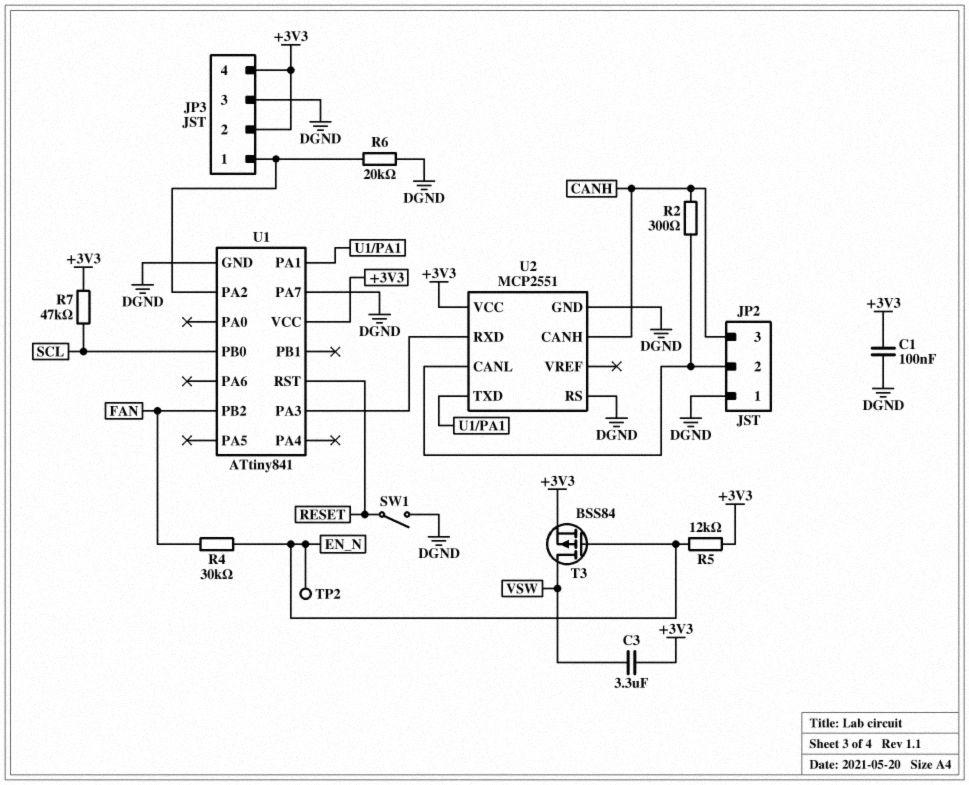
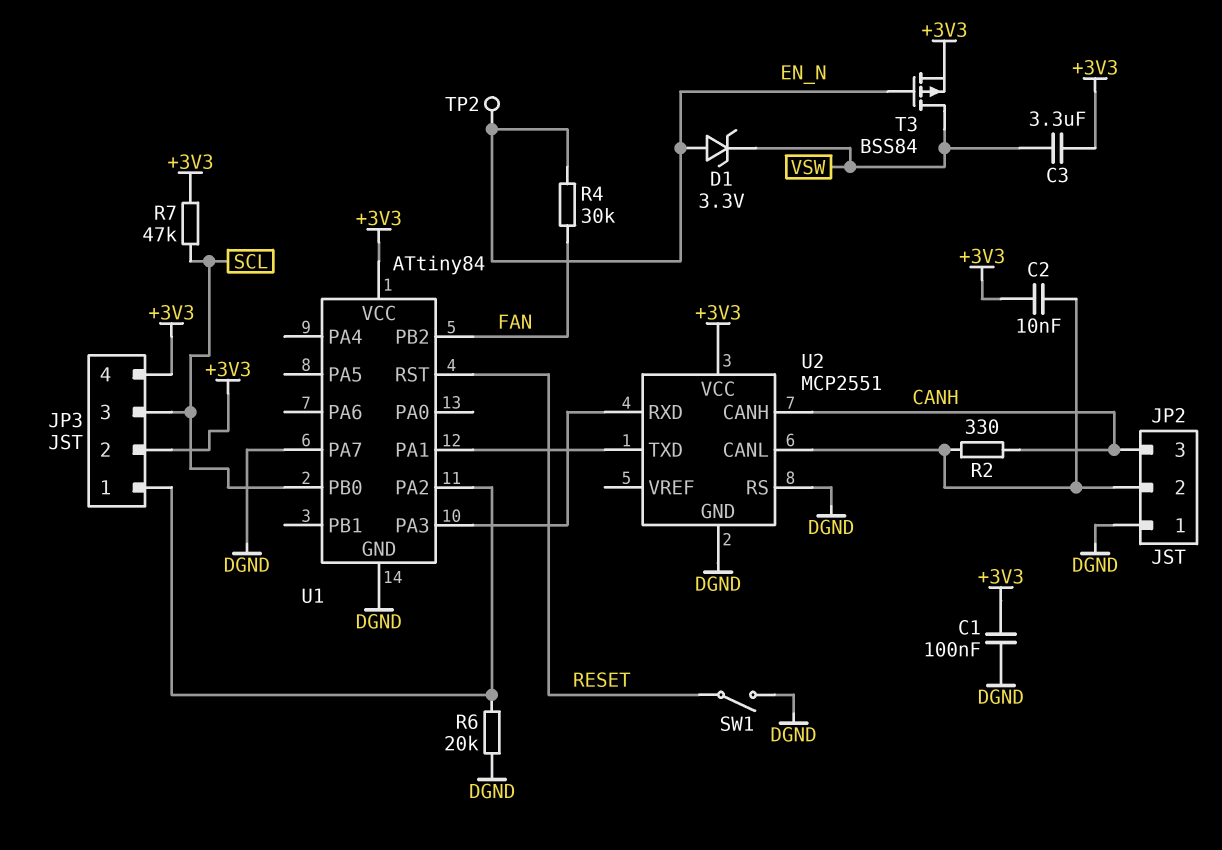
C2: none -> 10nF (+3V3, JP2/2)
D1: none -> zener 3.3V (A EN_N, K VSW)
JP3 pin 3: DGND -> SCL
R2: 300 (CANH, JP2/2) -> 330 (CANH, JP2/2)
R5: 12k (+3V3, EN_N) -> none
U1: ATtiny841 -> ATtiny84

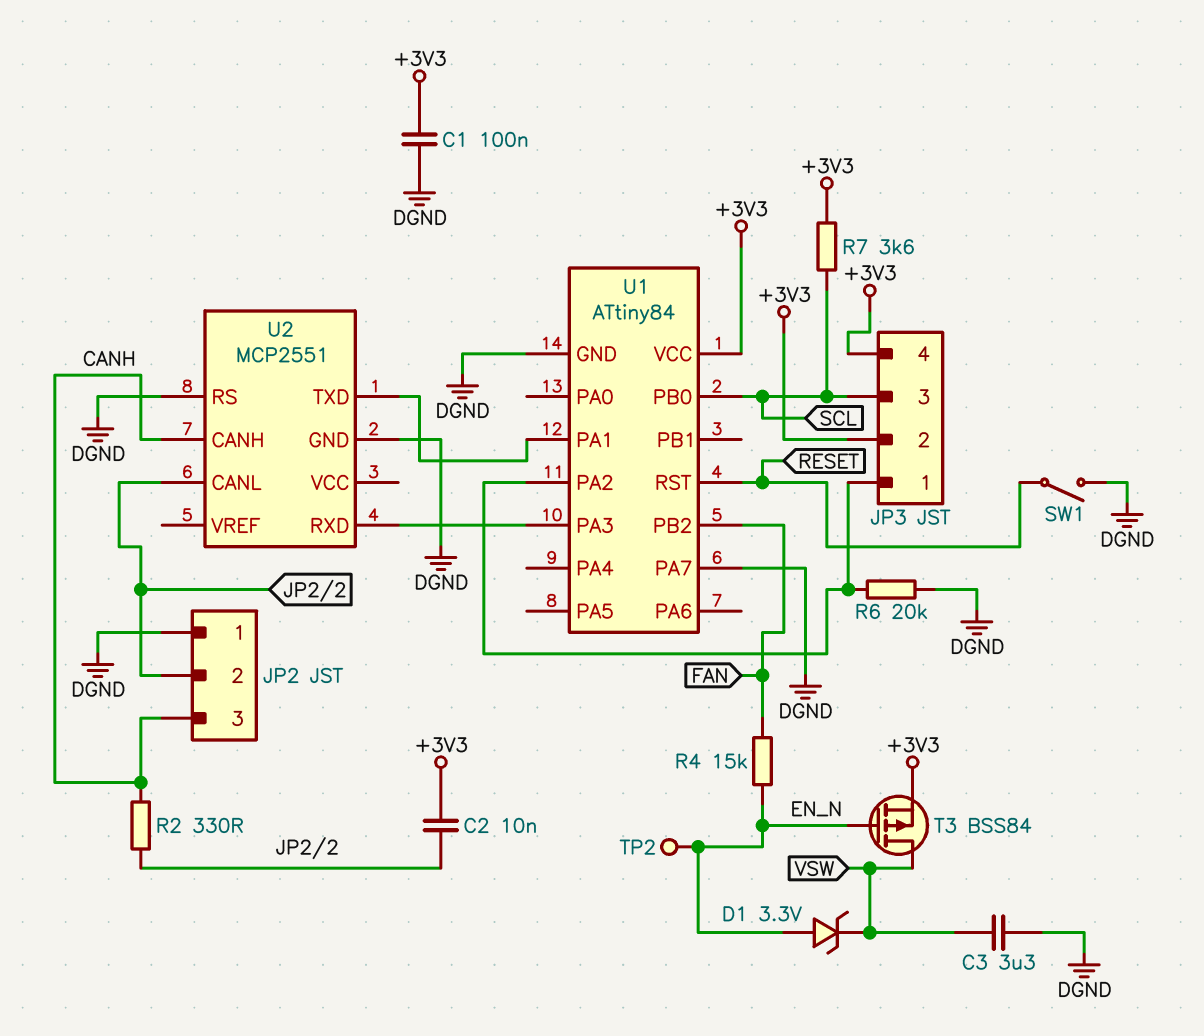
C3: 3.3uF (+3V3, VSW) -> 3.3uF (DGND, VSW)
R4: 30k (EN_N, FAN) -> 15k (EN_N, FAN)
R7: 47k (+3V3, SCL) -> 3.6k (+3V3, SCL)
U2 pin VCC: +3V3 -> none

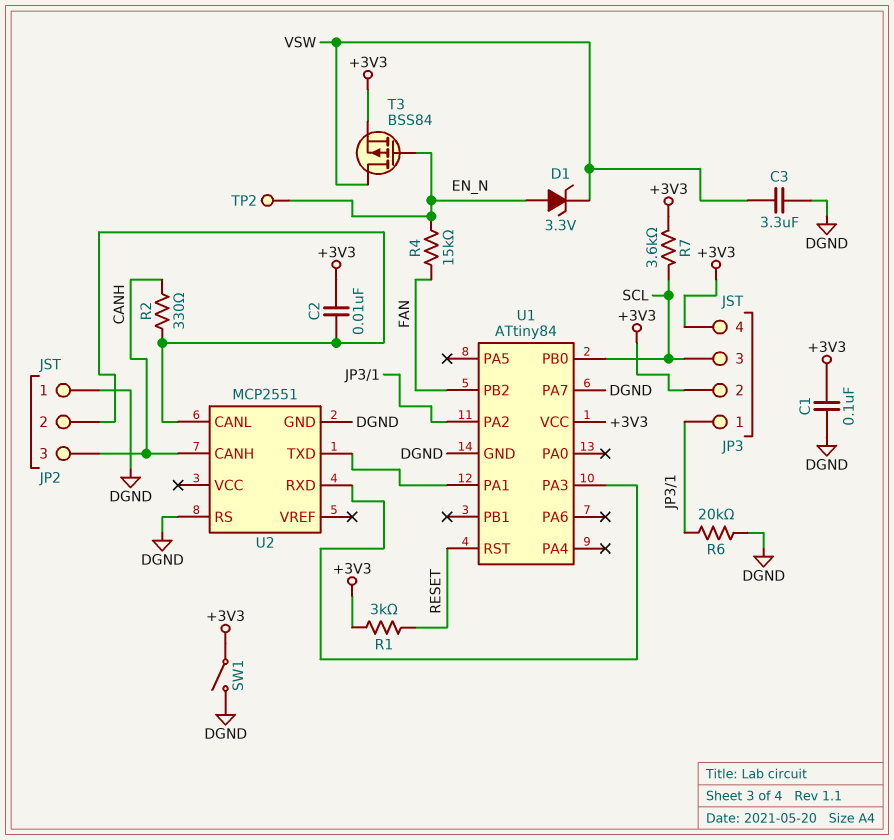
R1: none -> 3k (+3V3, RESET)
SW1: switch (DGND, RESET) -> switch (+3V3, DGND)

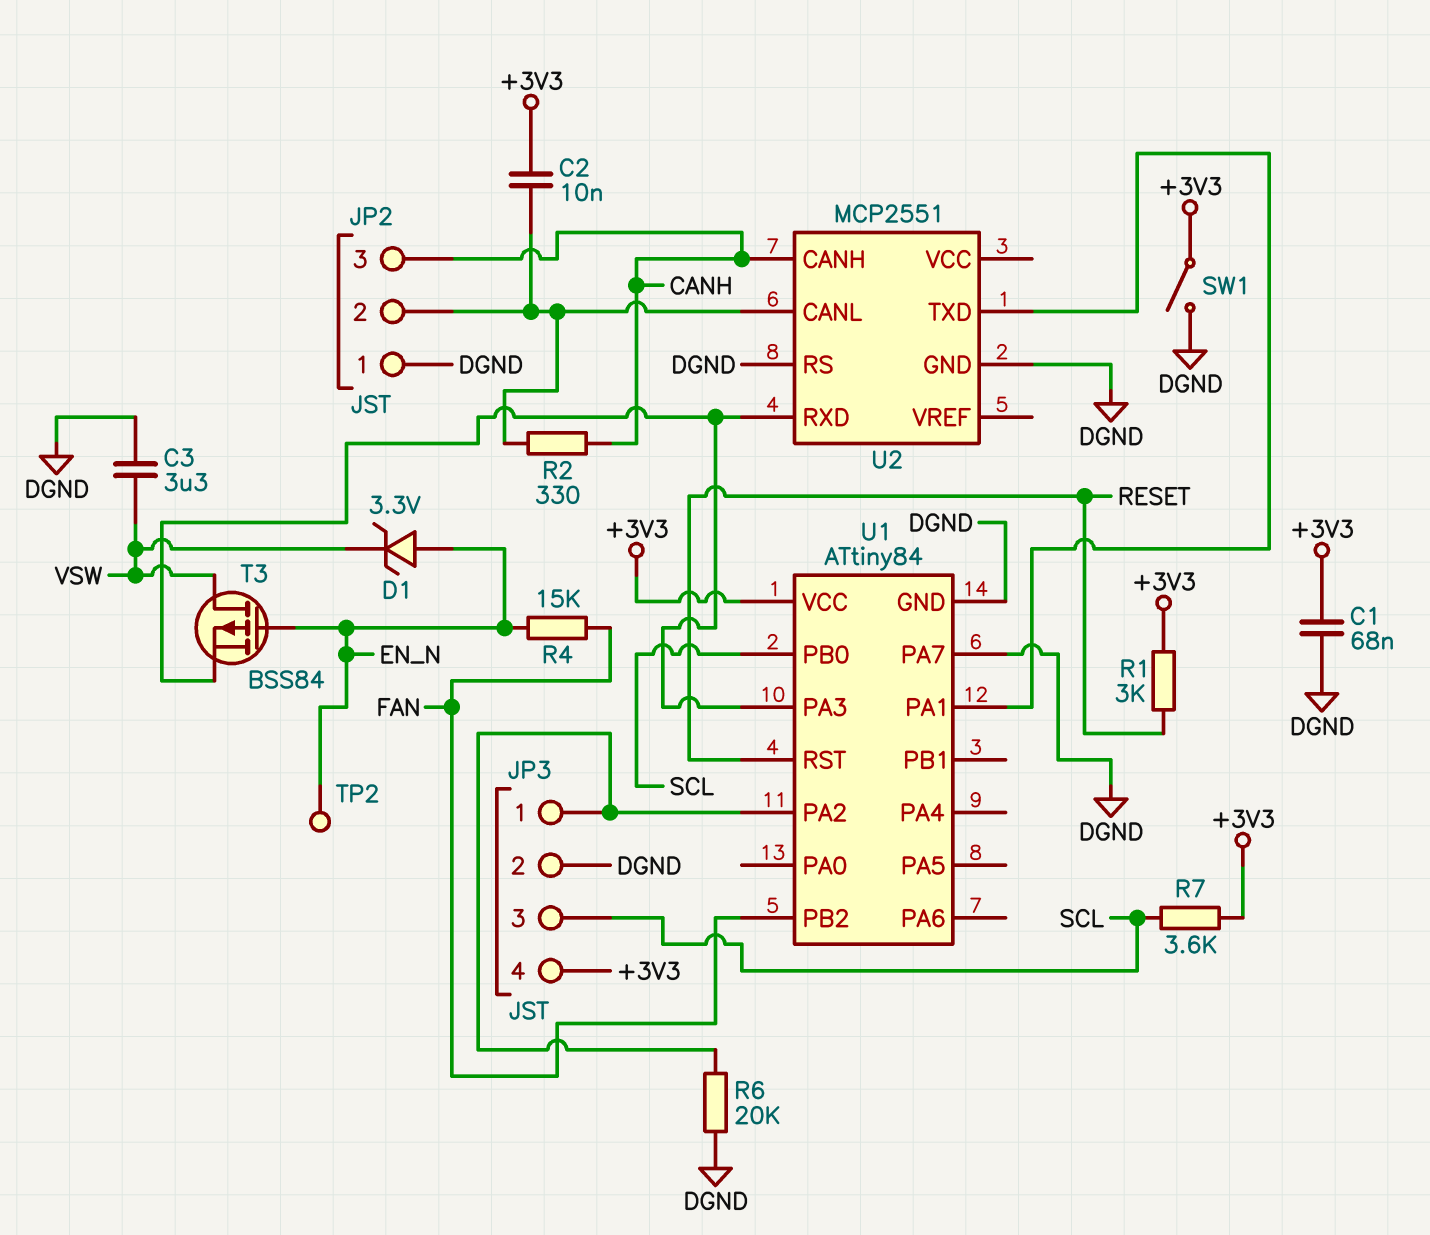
C1: 100nF (+3V3, DGND) -> 68nF (+3V3, DGND)
JP3 pin 2: +3V3 -> DGND
T3: PMOS BSS84 (G EN_N, D VSW, S +3V3) -> PMOS BSS84 (G EN_N, D VSW, S U1/PA3)

